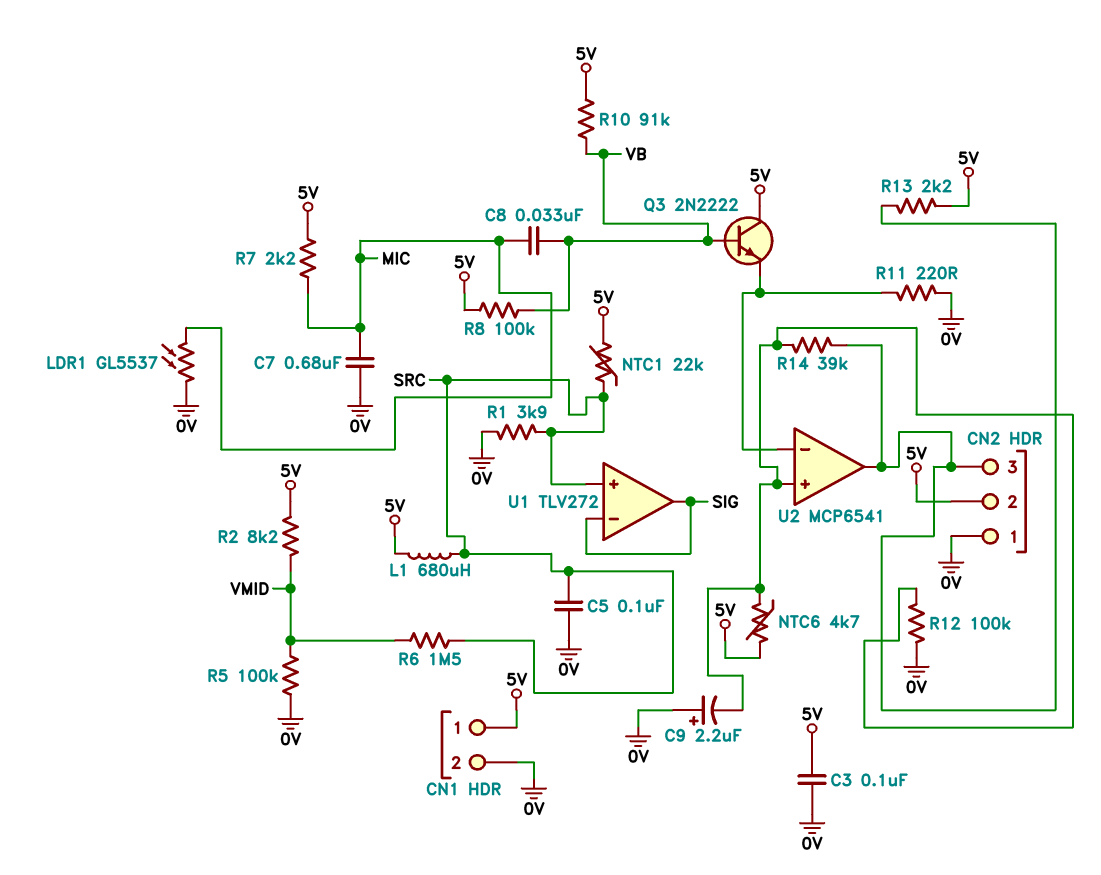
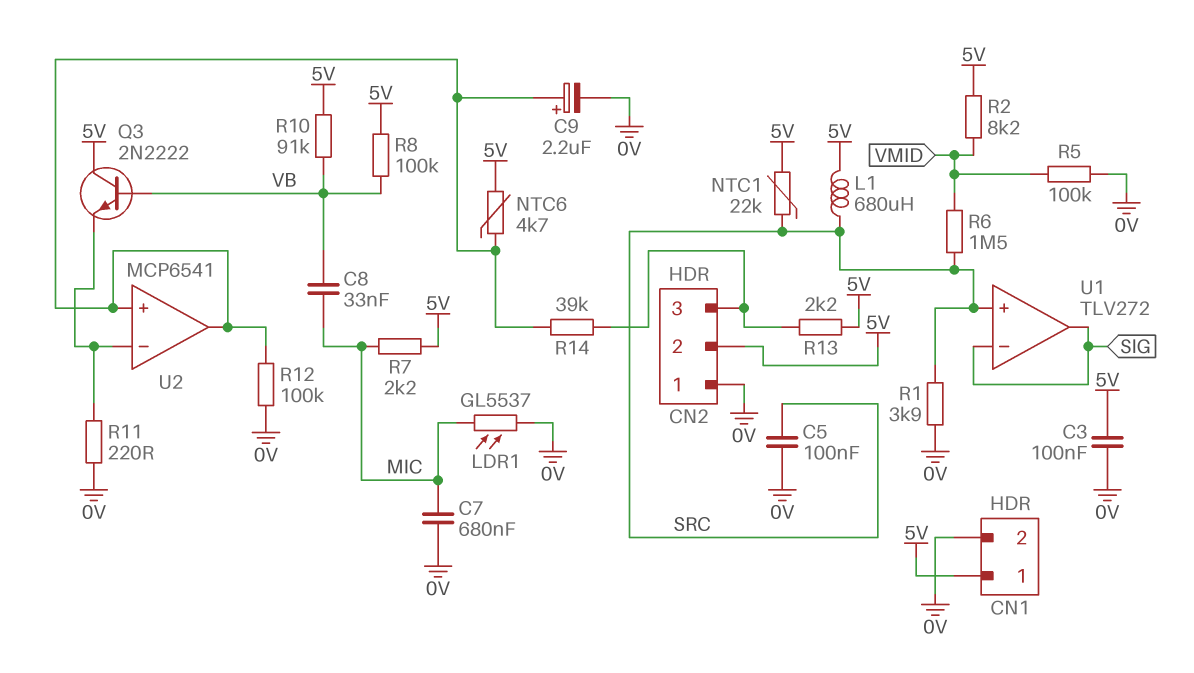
C9: 2.2uF (plus 0V, minus U2/in+) -> 2.2uF (plus U2/in+, minus 0V)
U2 pin out: CN2/3 -> U2/in+

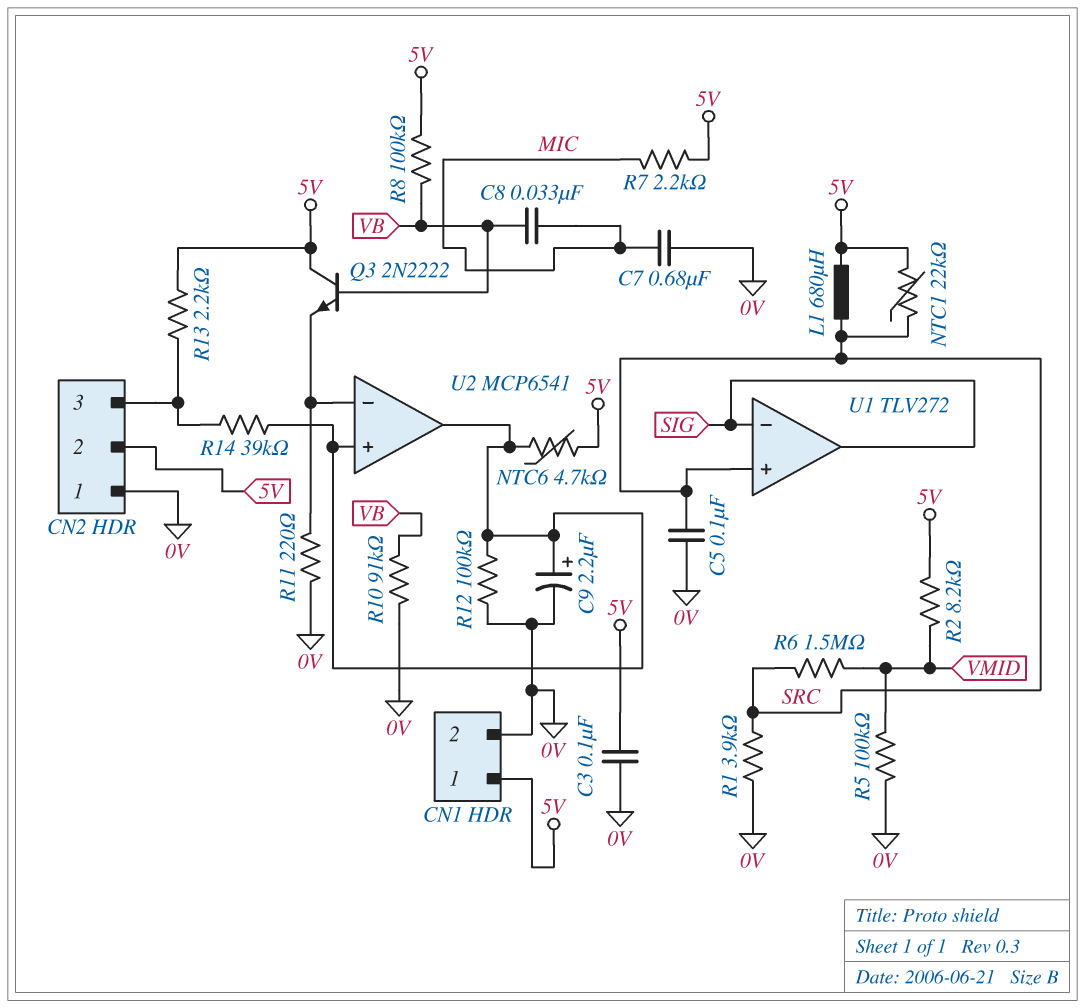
LDR1: GL5537 (0V, MIC) -> none
R10: 91k (5V, VB) -> 91k (0V, VB)

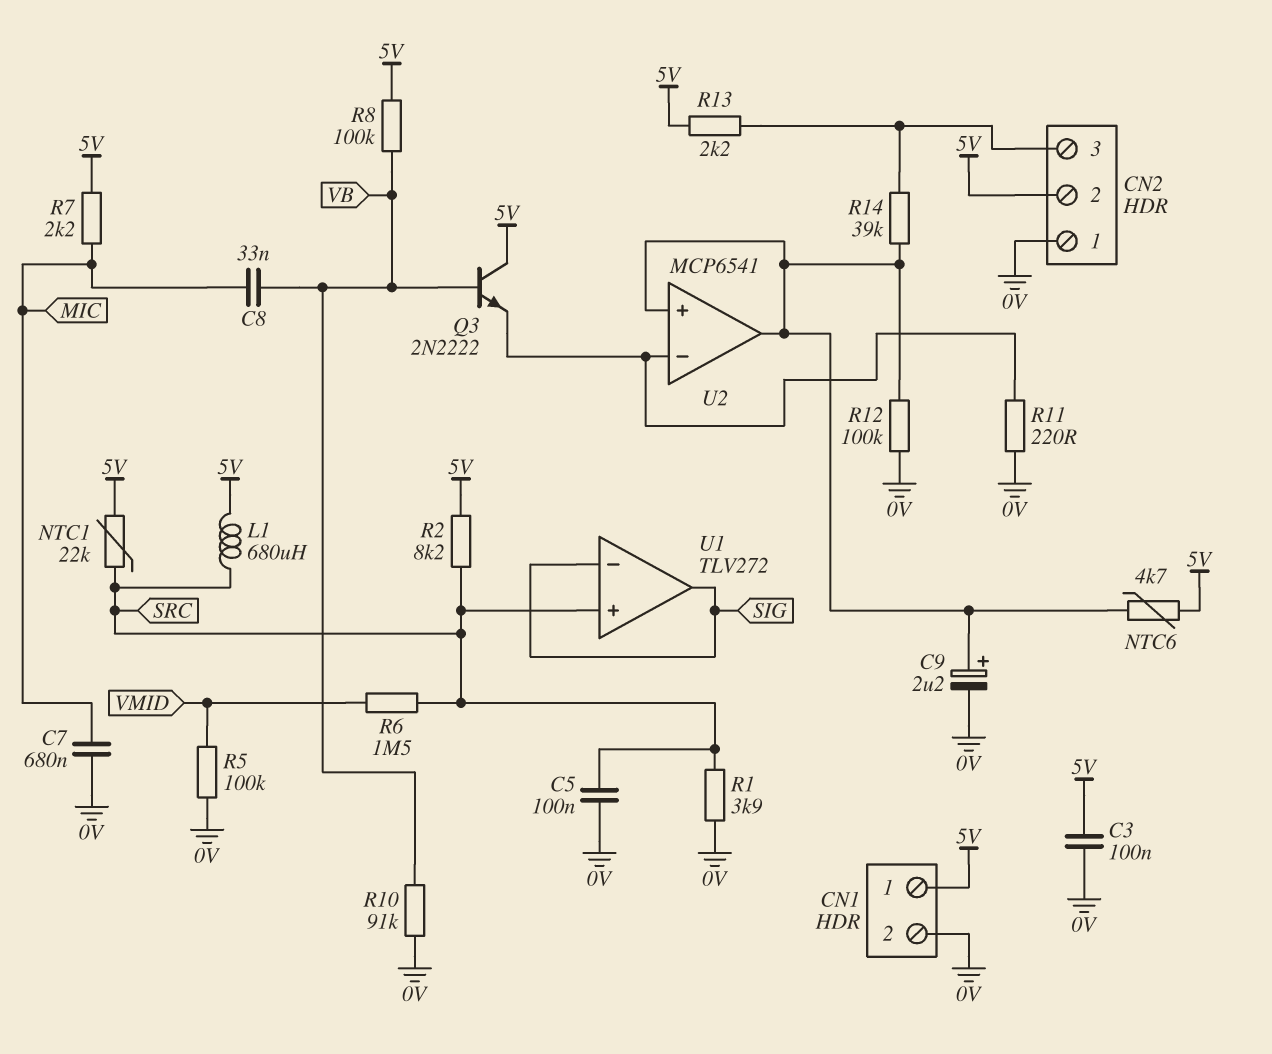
R2: 8.2k (5V, VMID) -> 8.2k (5V, SRC)

